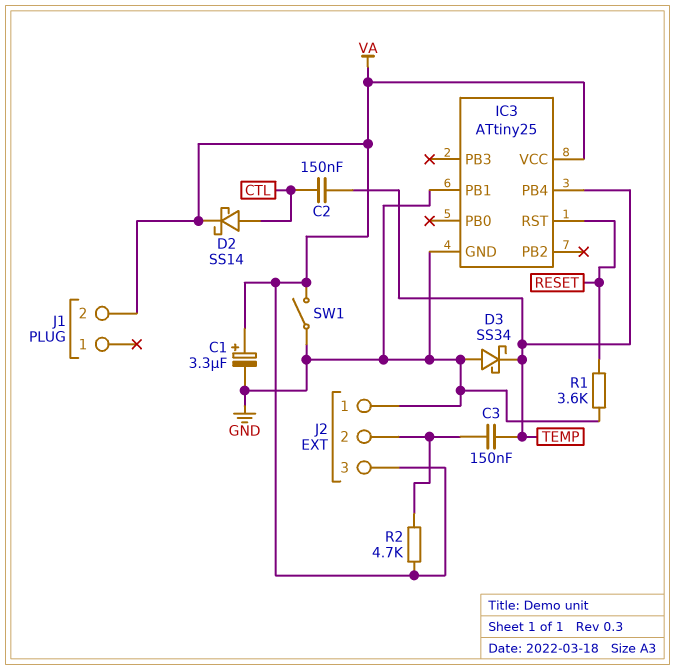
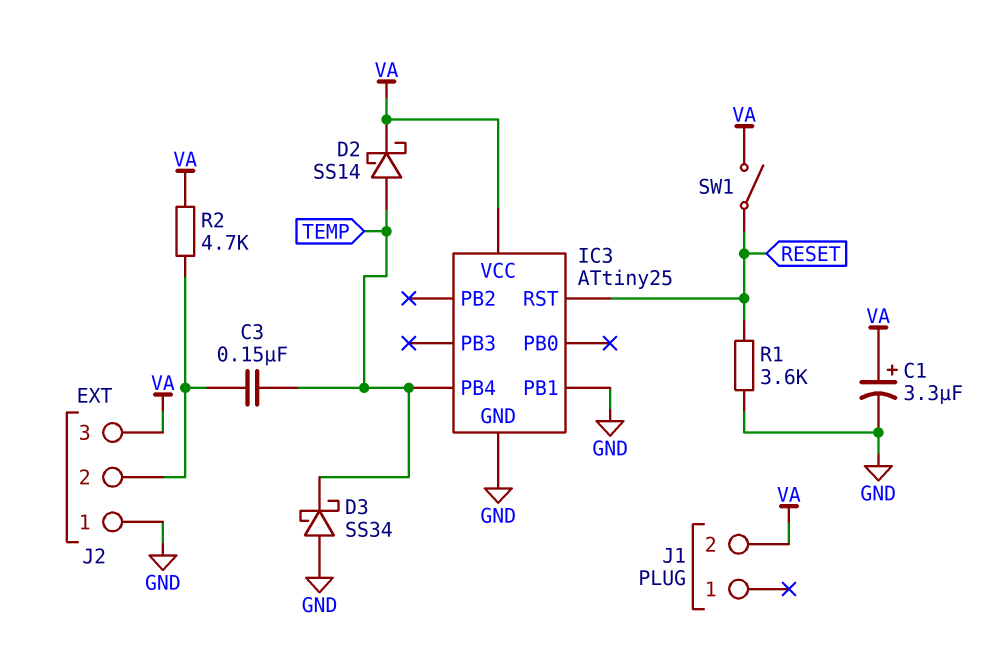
C2: 150nF (CTL, TEMP) -> none
D2: schottky SS14 (A CTL, K VA) -> schottky SS14 (A TEMP, K VA)
SW1: switch (GND, VA) -> switch (RESET, VA)

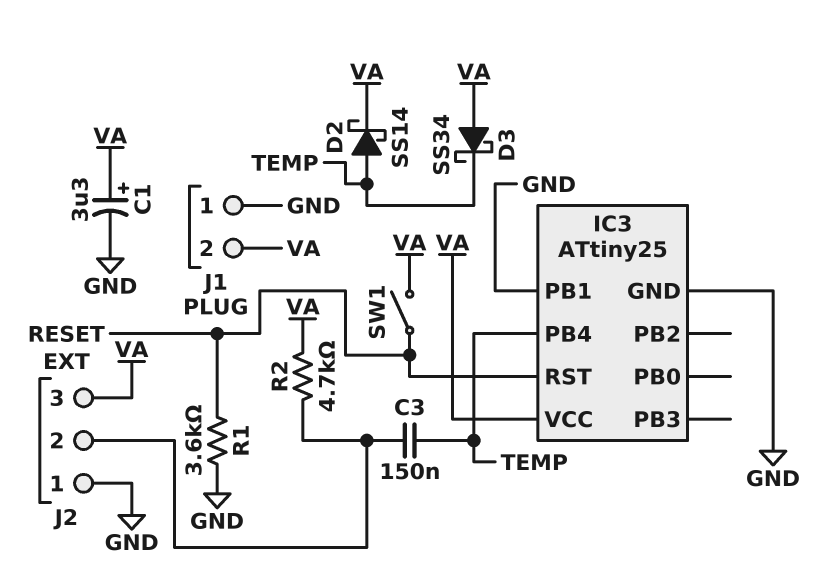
D3: schottky SS34 (A GND, K TEMP) -> schottky SS34 (A VA, K TEMP)
J1 pin 1: none -> GND

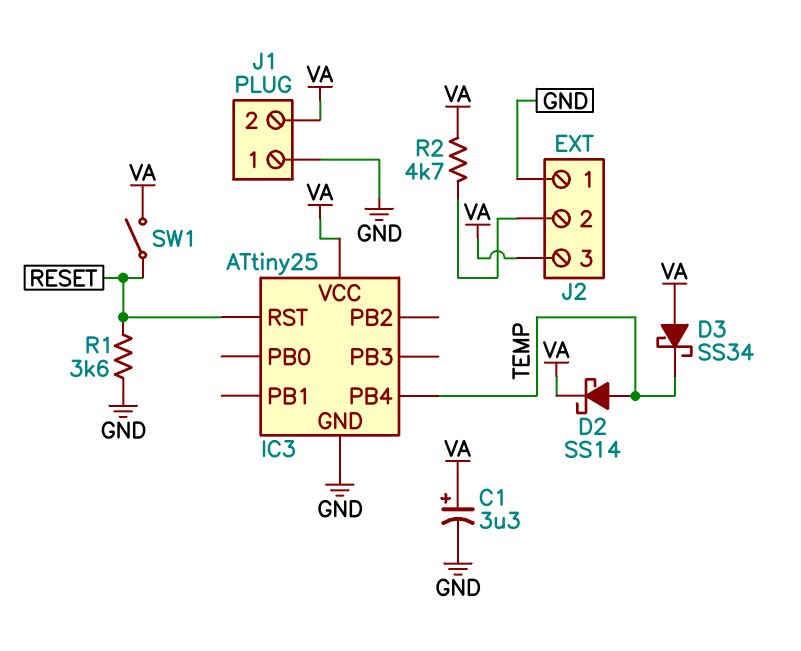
C3: 150nF (J2/2, TEMP) -> none
IC3 pin PB1: GND -> none

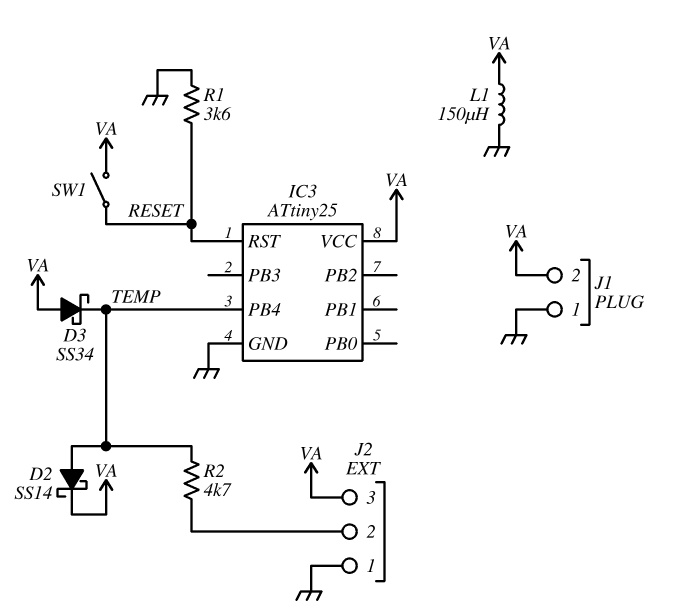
C1: 3.3uF (plus VA, minus GND) -> none
L1: none -> 150uH (GND, VA)
R2: 4.7k (J2/2, VA) -> 4.7k (J2/2, TEMP)

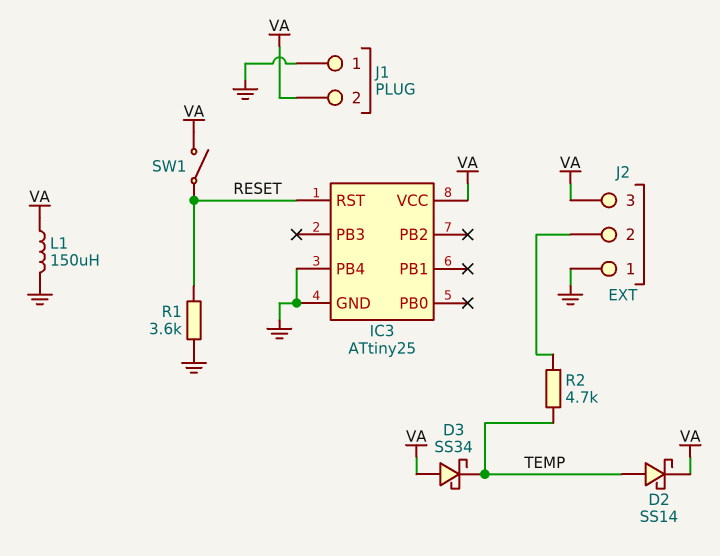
IC3 pin PB4: TEMP -> GND

